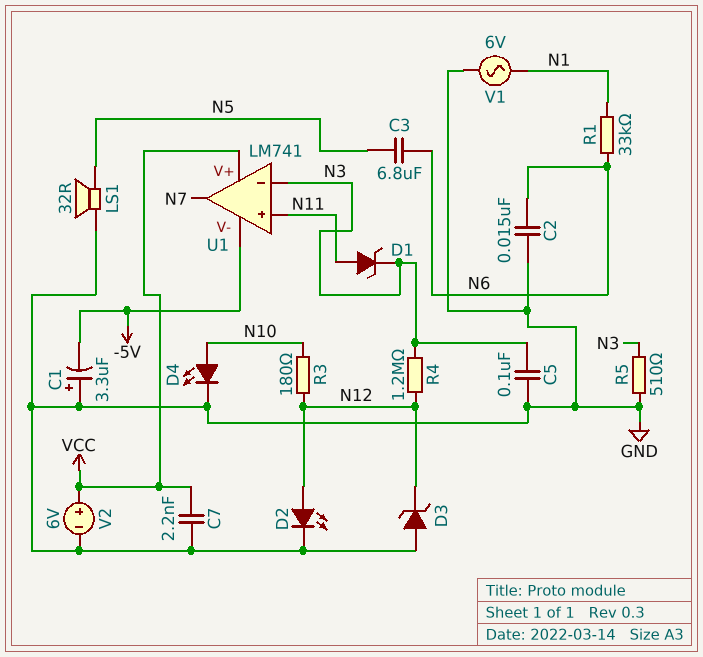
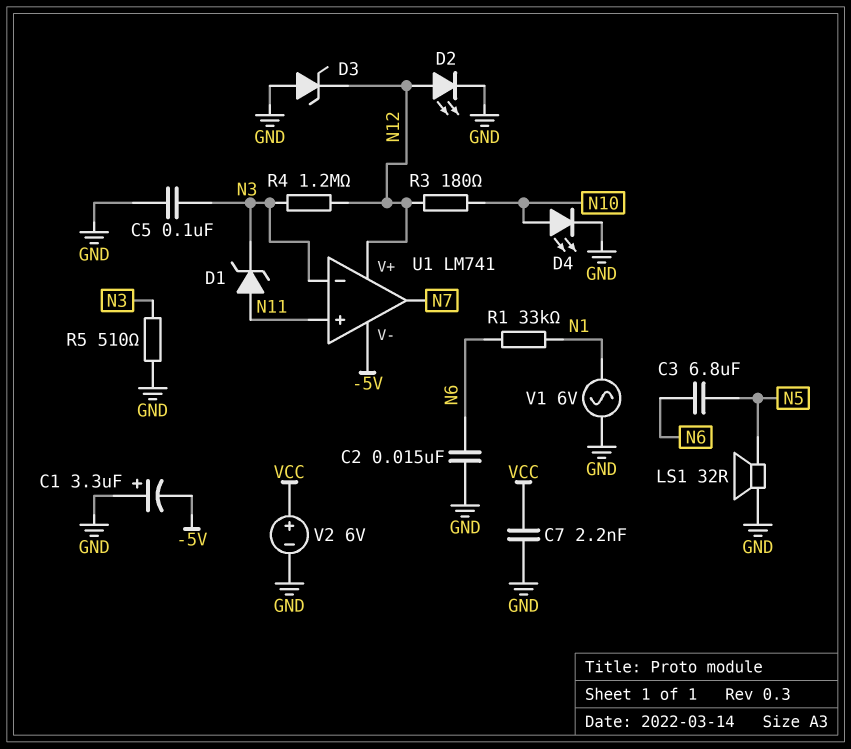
U1 pin V+: VCC -> N12

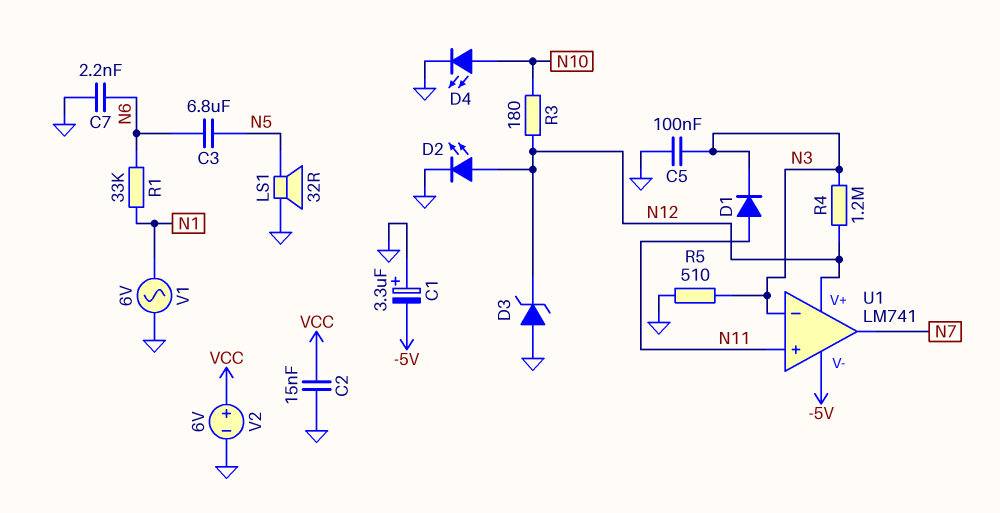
C2: 15nF (GND, N6) -> 15nF (GND, VCC)
C7: 2.2nF (GND, VCC) -> 2.2nF (GND, N6)
D1: zener (A N11, K N3) -> diode (A N11, K N3)

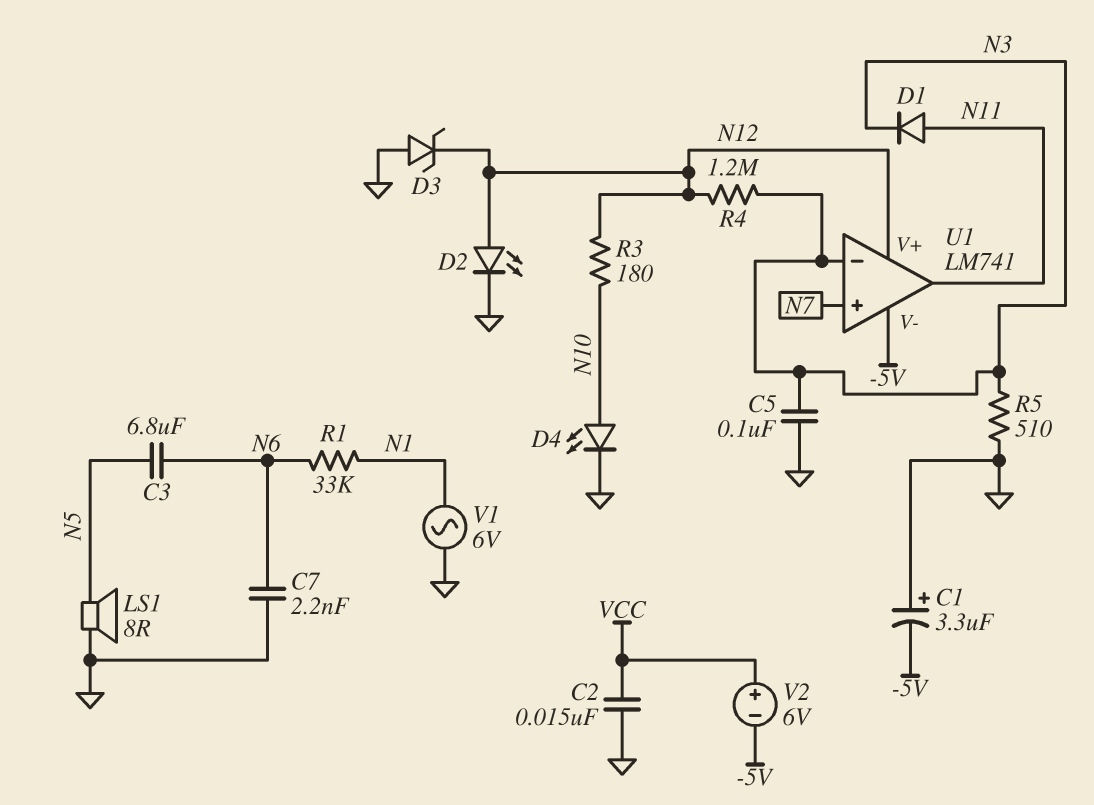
LS1: speaker 32R (GND, N5) -> speaker 8R (GND, N5)
U1 pin in+: N11 -> N7
U1 pin out: N7 -> N11
V2: 6V (plus VCC, minus GND) -> 6V (plus VCC, minus -5V)

